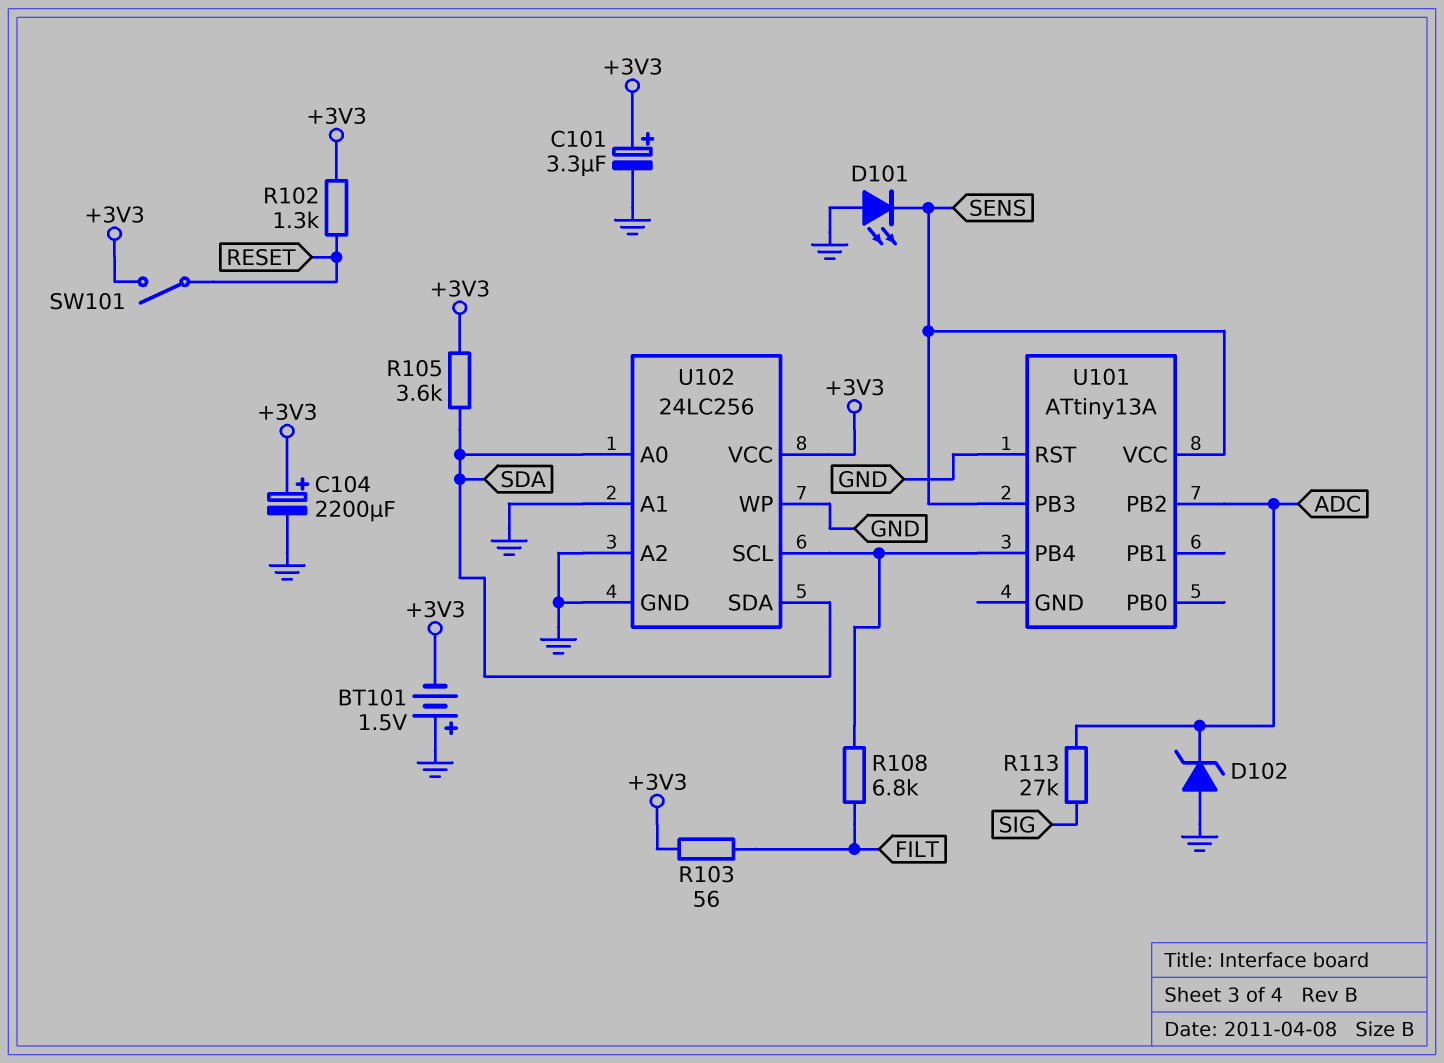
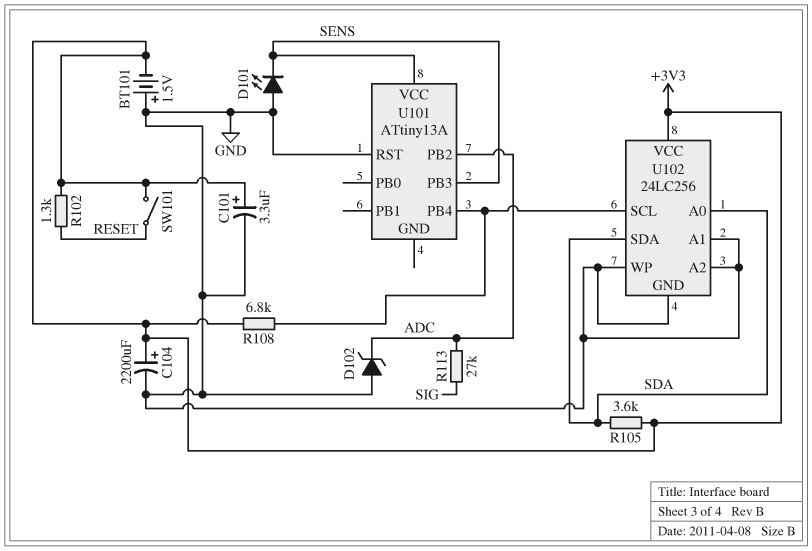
R103: 56 (+3V3, FILT) -> none
R108: 6.8k (FILT, U101/PB4) -> 6.8k (+3V3, U101/PB4)

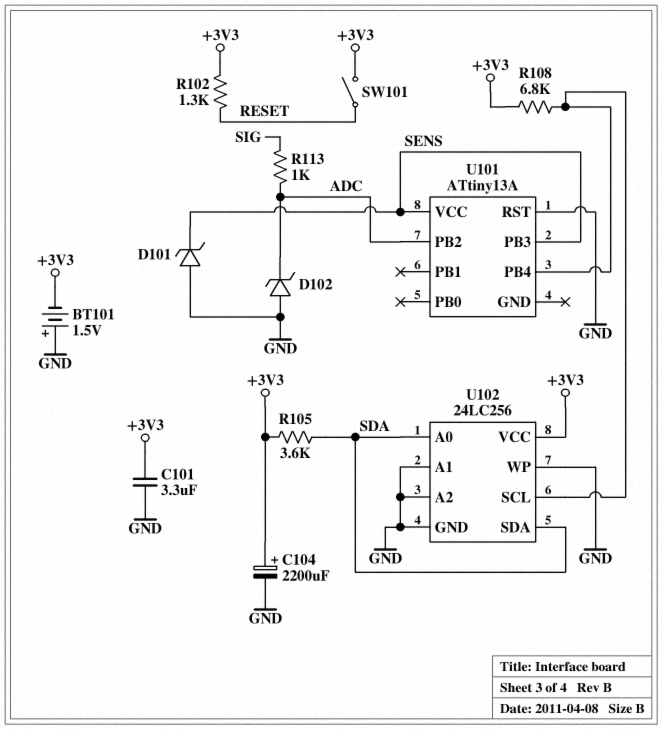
C101: 3.3uF (plus +3V3, minus GND) -> 3.3uF (+3V3, GND)
D101: LED (A GND, K SENS) -> zener (A GND, K SENS)
R113: 27k (ADC, SIG) -> 1k (ADC, SIG)

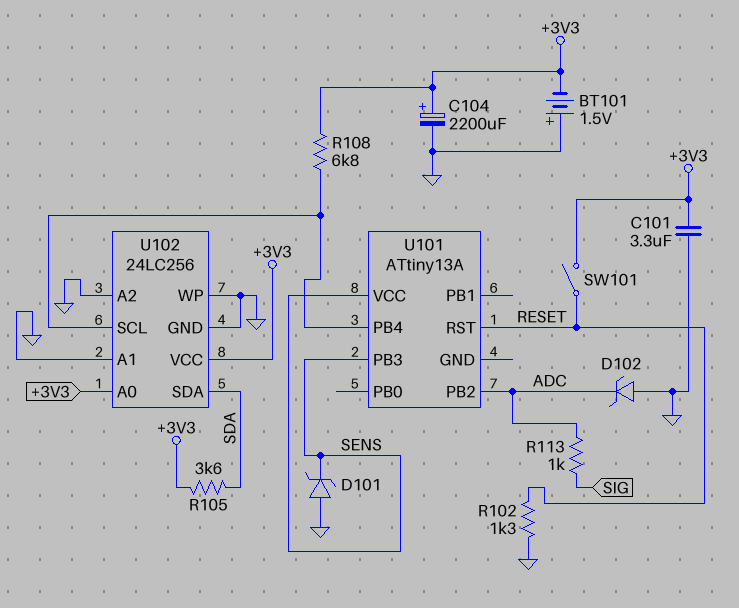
R102: 1.3k (+3V3, RESET) -> 1.3k (GND, RESET)
U101 pin RST: GND -> RESET
U102 pin A0: SDA -> +3V3

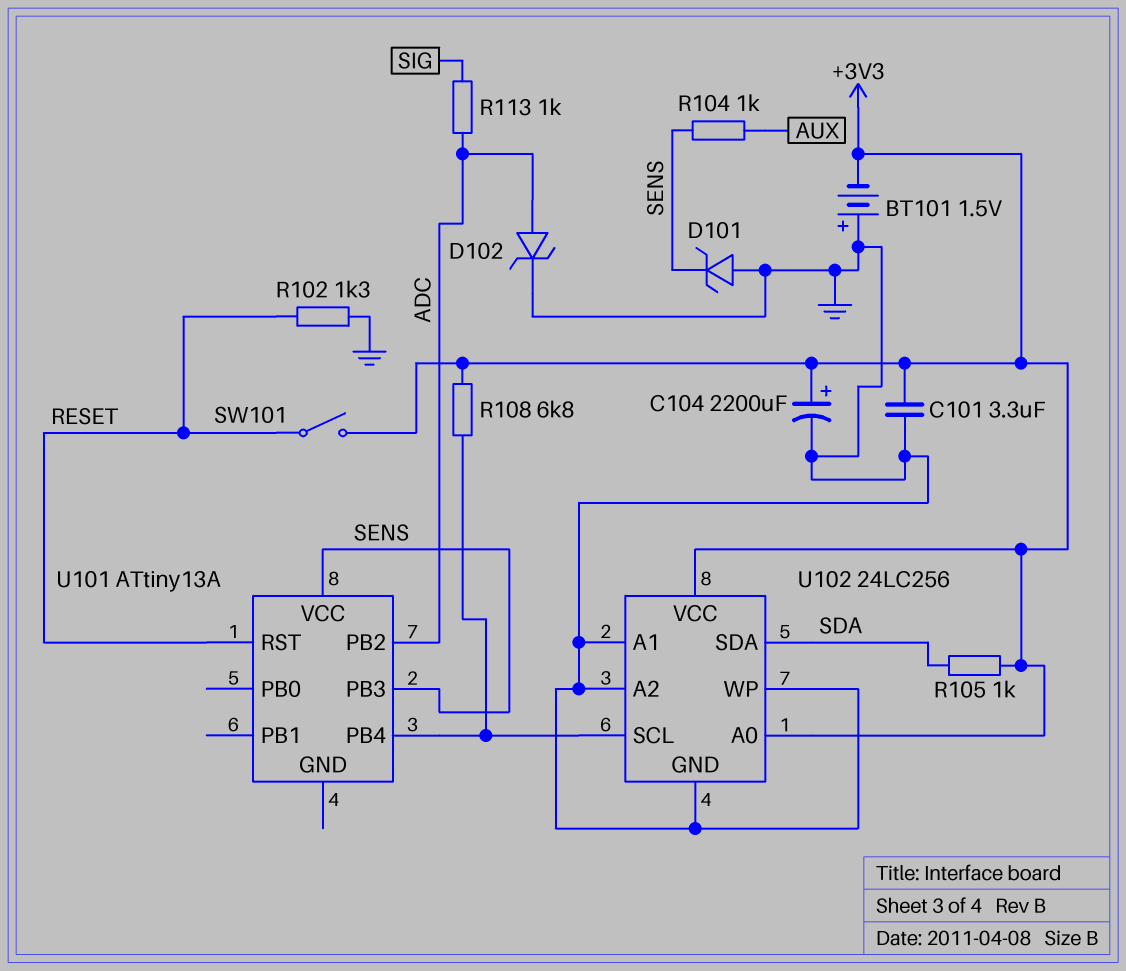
D102: zener (A GND, K ADC) -> zener (A ADC, K GND)
R104: none -> 1k (AUX, SENS)
R105: 3.6k (+3V3, SDA) -> 1k (+3V3, SDA)

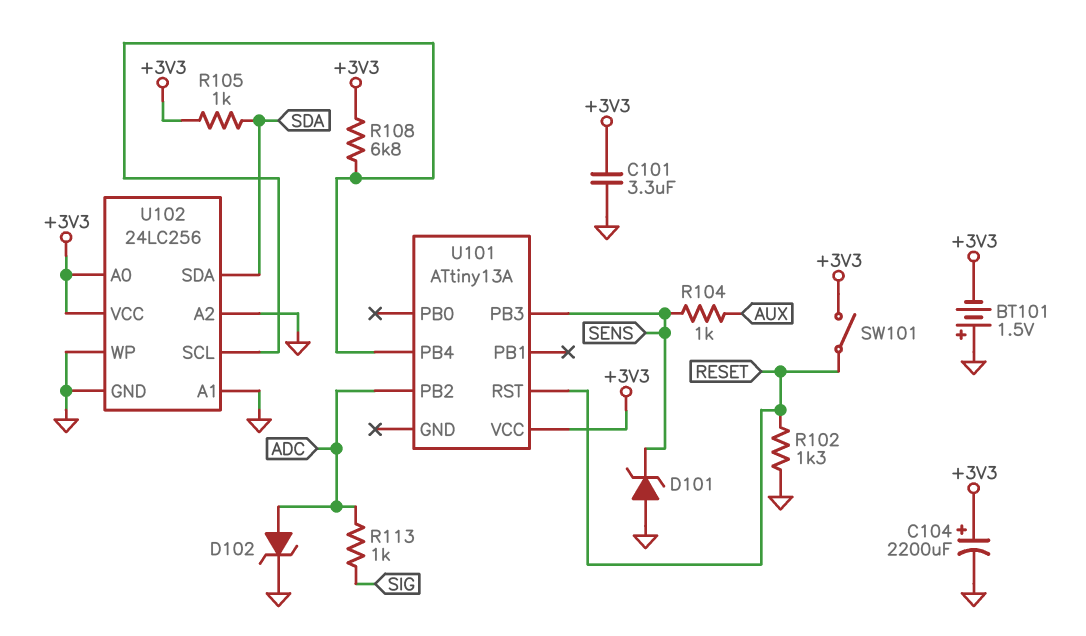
U101 pin VCC: SENS -> +3V3

